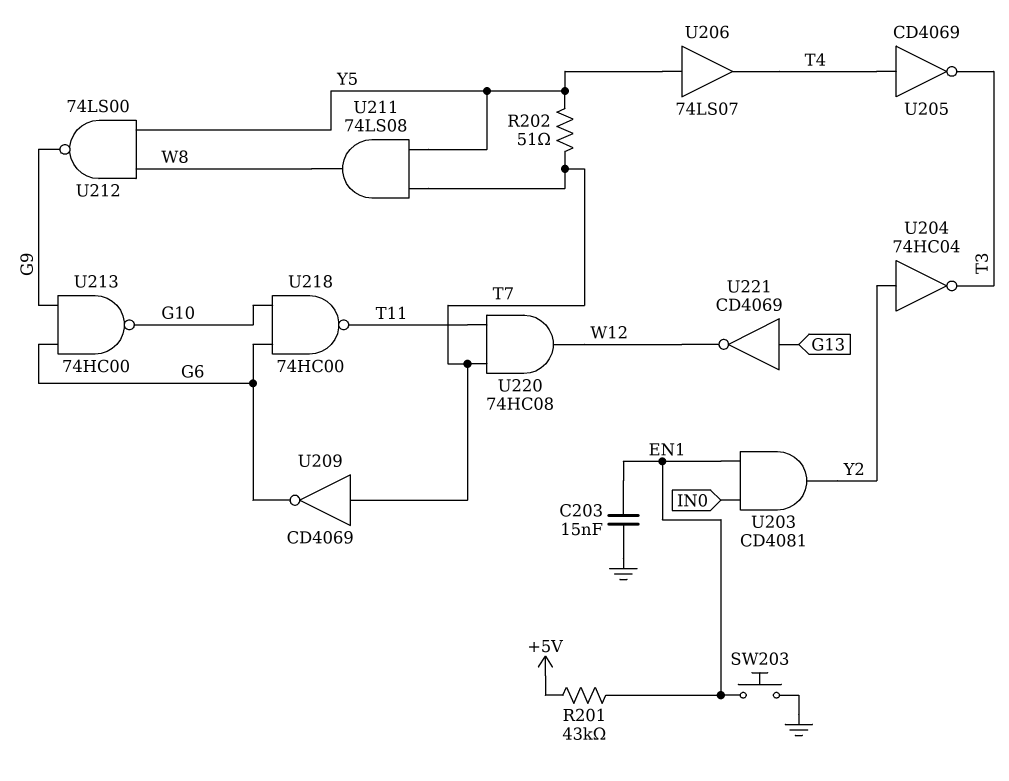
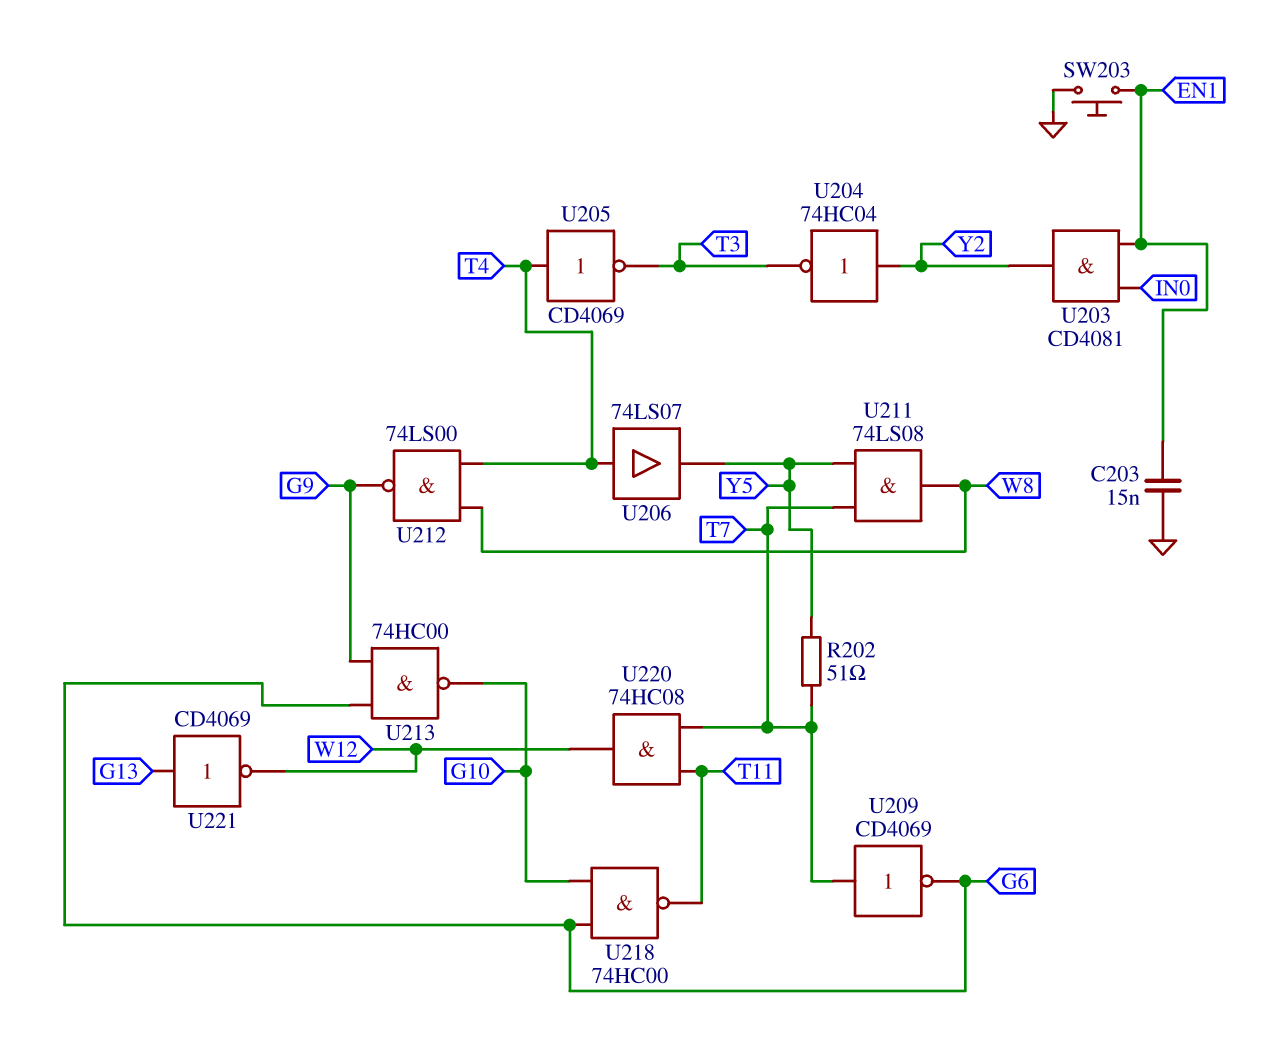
R201: 43k (+5V, EN1) -> none
U206: buffer 74LS07 (in Y5, out T4) -> buffer 74LS07 (in T4, out Y5)
U212: NAND 74LS00 (in W8, in Y5, out G9) -> NAND 74LS00 (in T4, in W8, out G9)

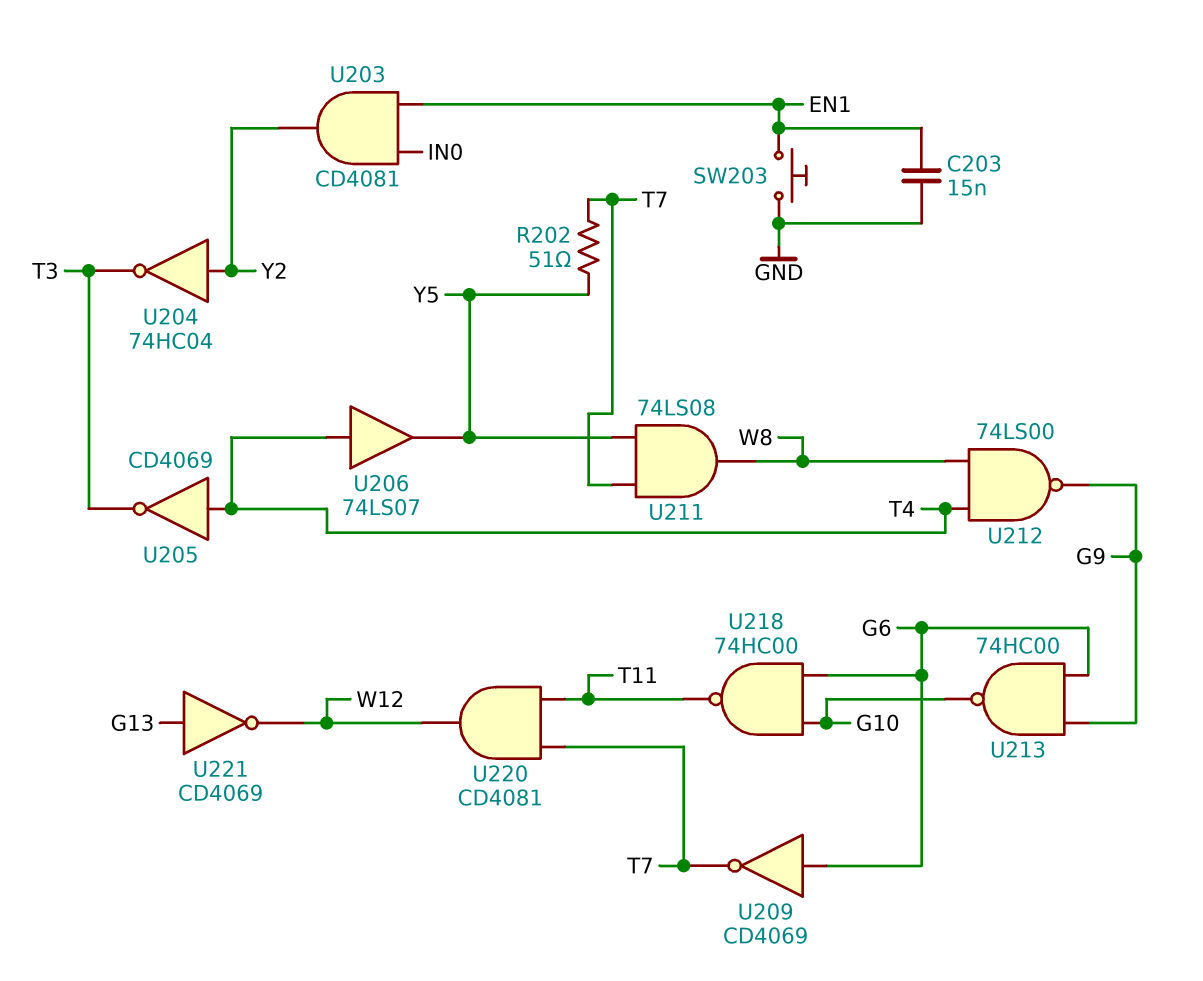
U209: NOT CD4069 (in T7, out G6) -> NOT CD4069 (in G6, out T7)
U220: AND 74HC08 (in T7, in T11, out W12) -> AND CD4081 (in T7, in T11, out W12)

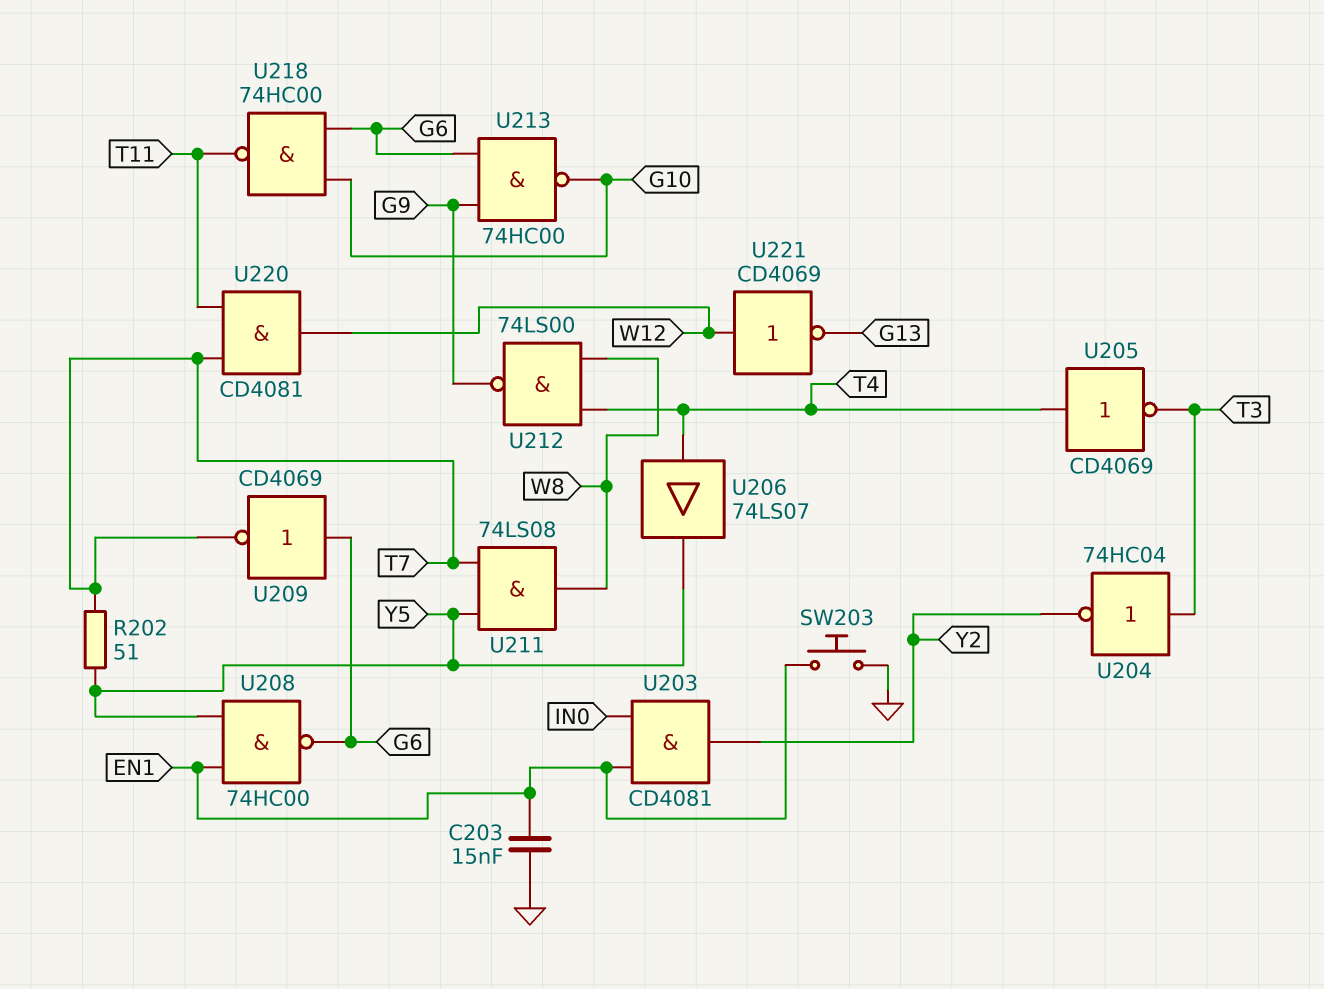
U204: NOT 74HC04 (in Y2, out T3) -> NOT 74HC04 (in T3, out Y2)
U208: none -> NAND 74HC00 (in EN1, in Y5, out G6)
U221: NOT CD4069 (in G13, out W12) -> NOT CD4069 (in W12, out G13)

